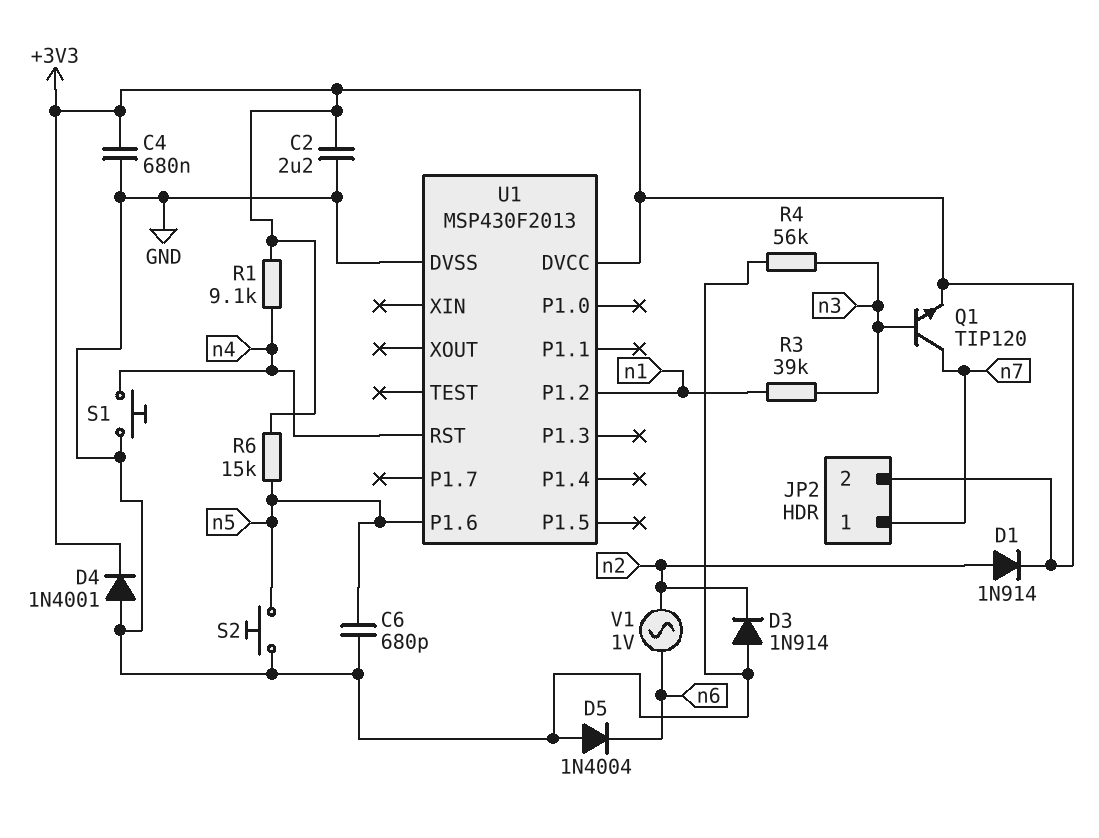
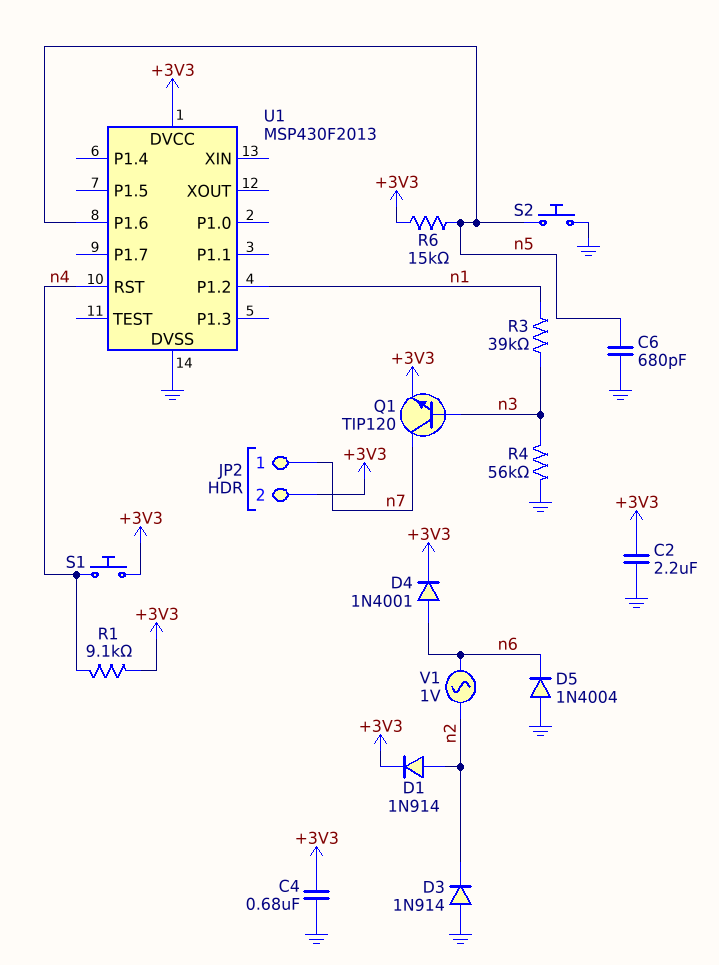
D4: diode 1N4001 (A GND, K +3V3) -> diode 1N4001 (A n6, K +3V3)
S1: button (GND, n4) -> button (+3V3, n4)

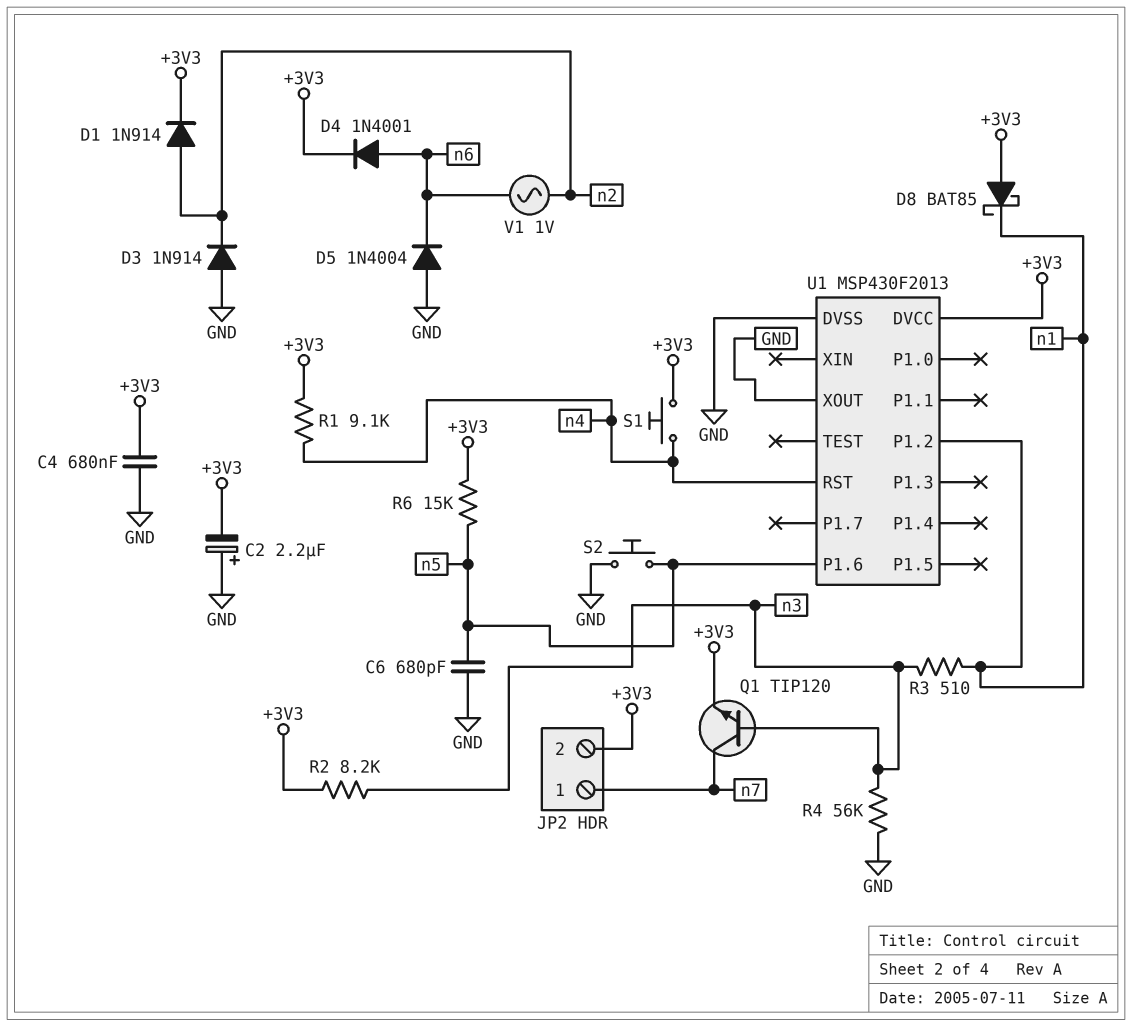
C2: 2.2uF (+3V3, GND) -> 2.2uF (plus GND, minus +3V3)
D8: none -> schottky BAT85 (A +3V3, K n1)
R2: none -> 8.2k (+3V3, n3)
R3: 39k (n1, n3) -> 510 (n1, n3)
U1 pin XOUT: none -> GND

